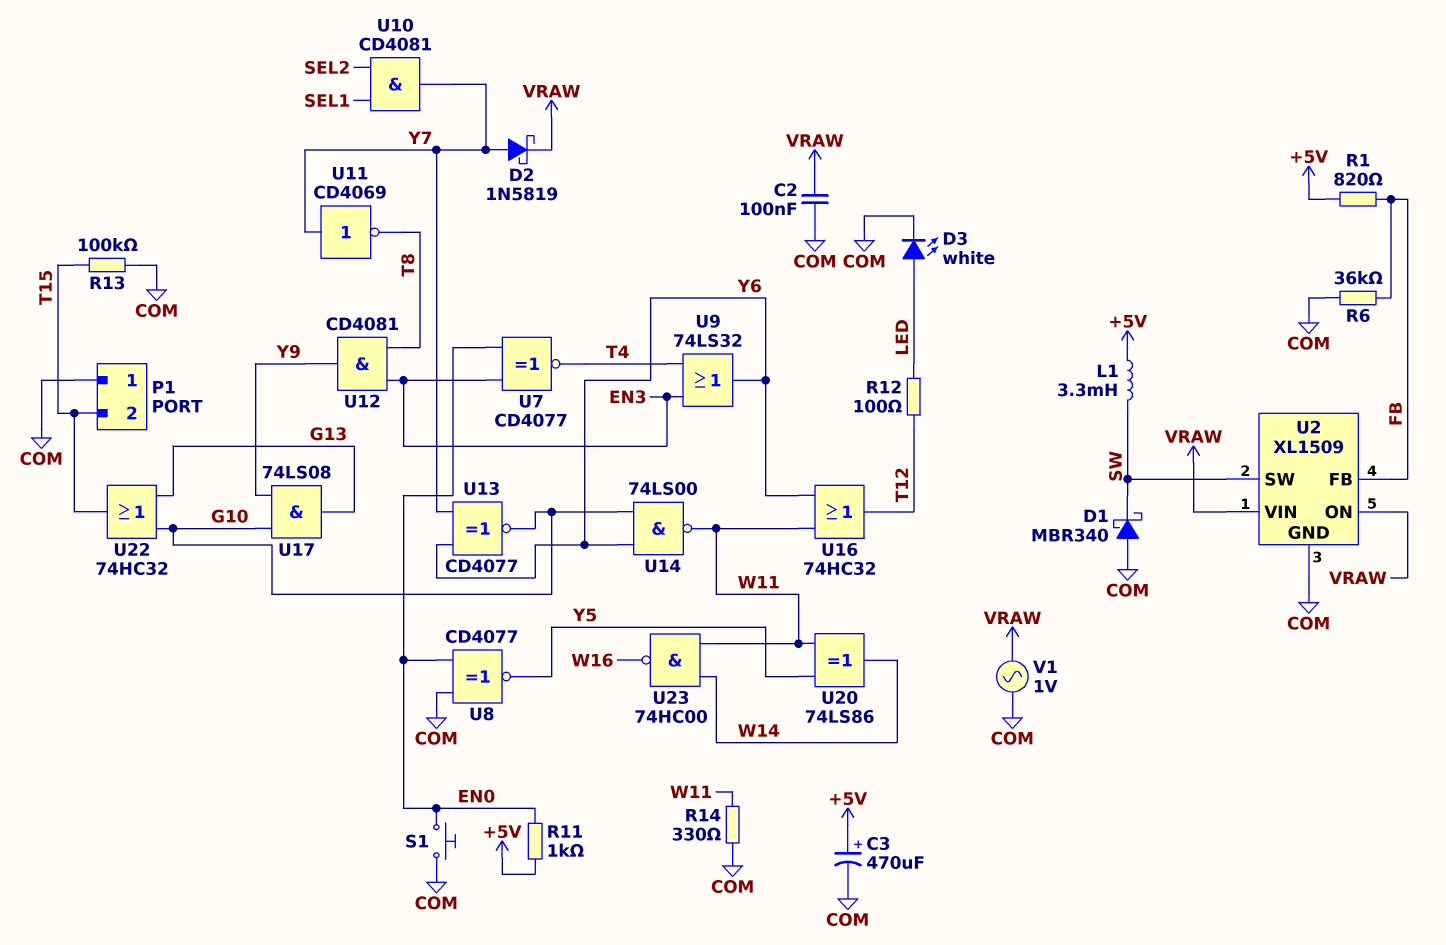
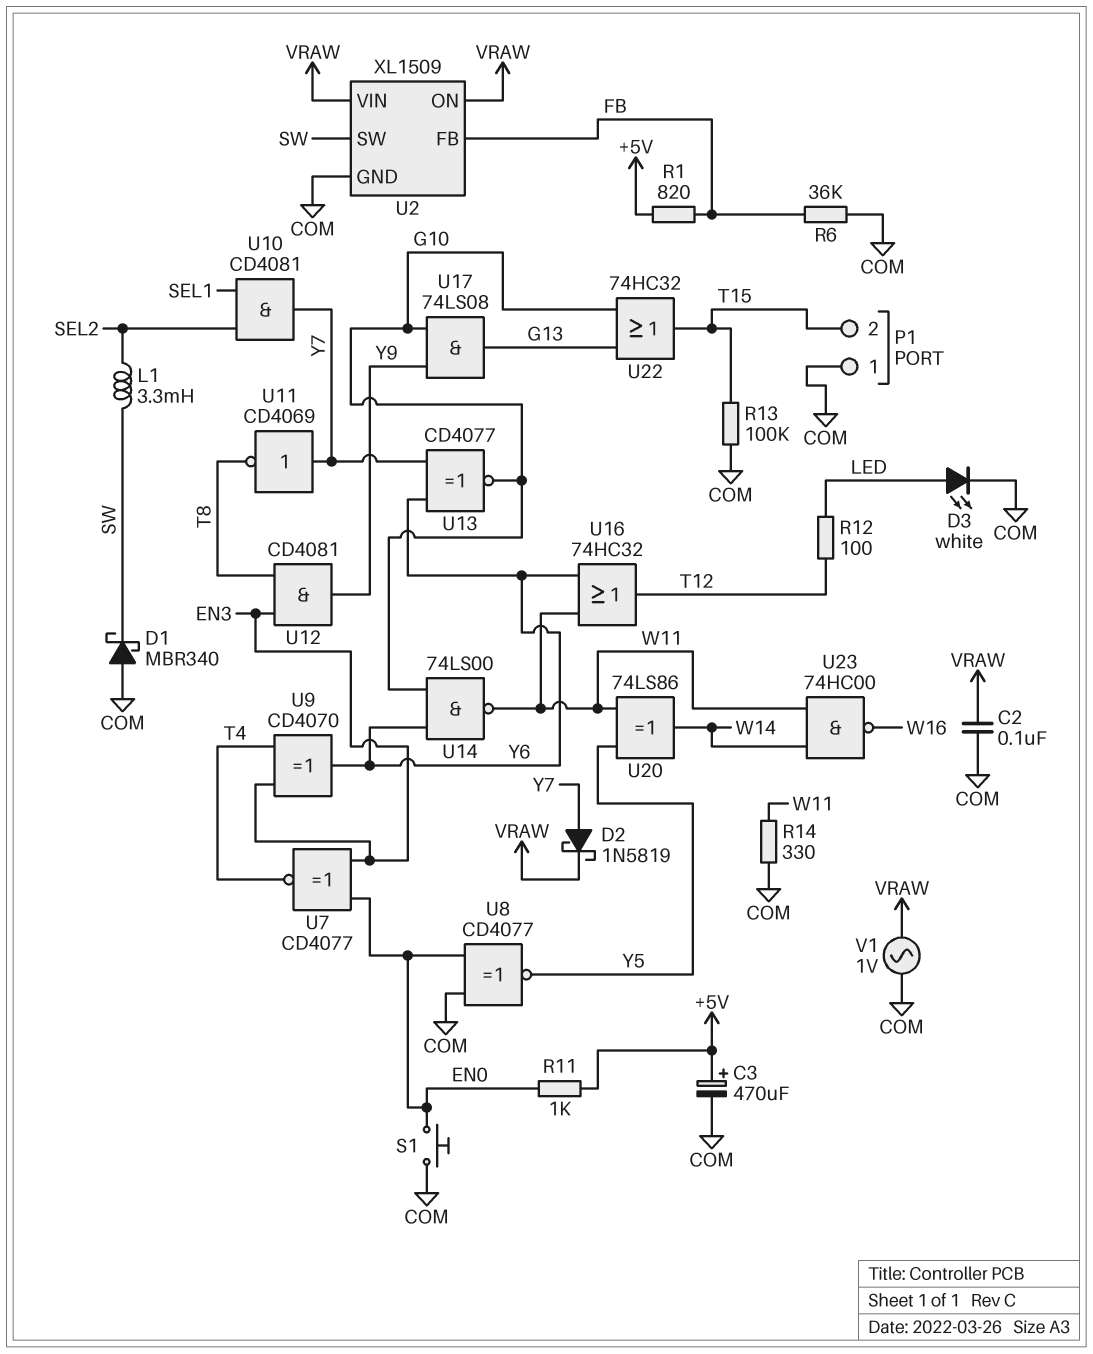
L1: 3.3mH (+5V, SW) -> 3.3mH (SEL2, SW)
U9: OR 74LS32 (in EN3, in T4, out Y6) -> XOR CD4070 (in EN3, in T4, out Y6)

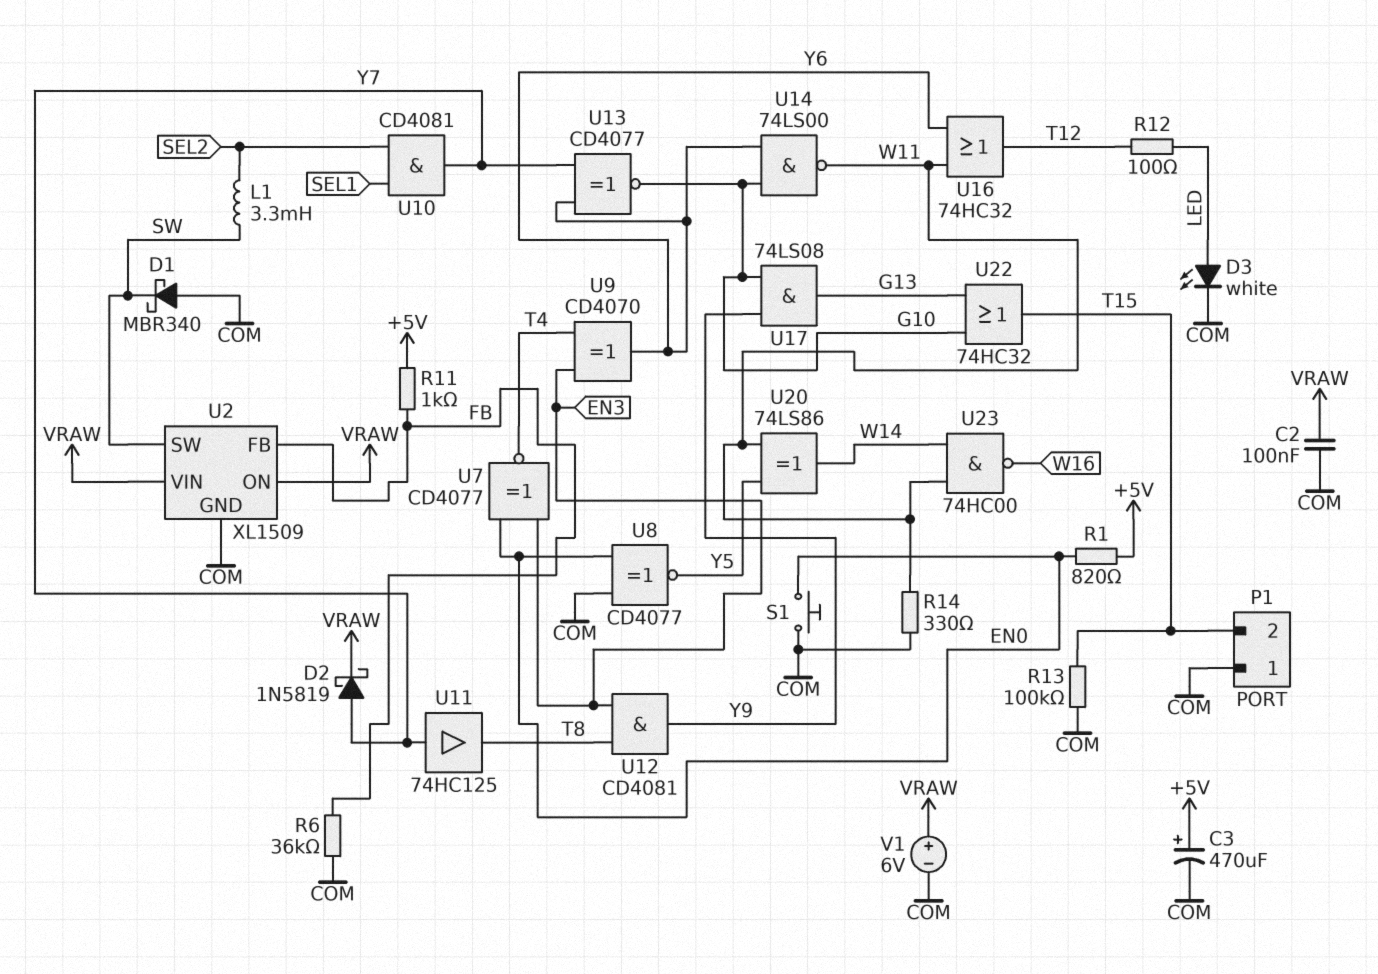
R1: 820 (+5V, FB) -> 820 (+5V, EN0)
R11: 1k (+5V, EN0) -> 1k (+5V, FB)
U11: NOT CD4069 (in Y7, out T8) -> buffer 74HC125 (in Y7, out T8)
V1: AC 1V (COM, VRAW) -> 6V (plus VRAW, minus COM)

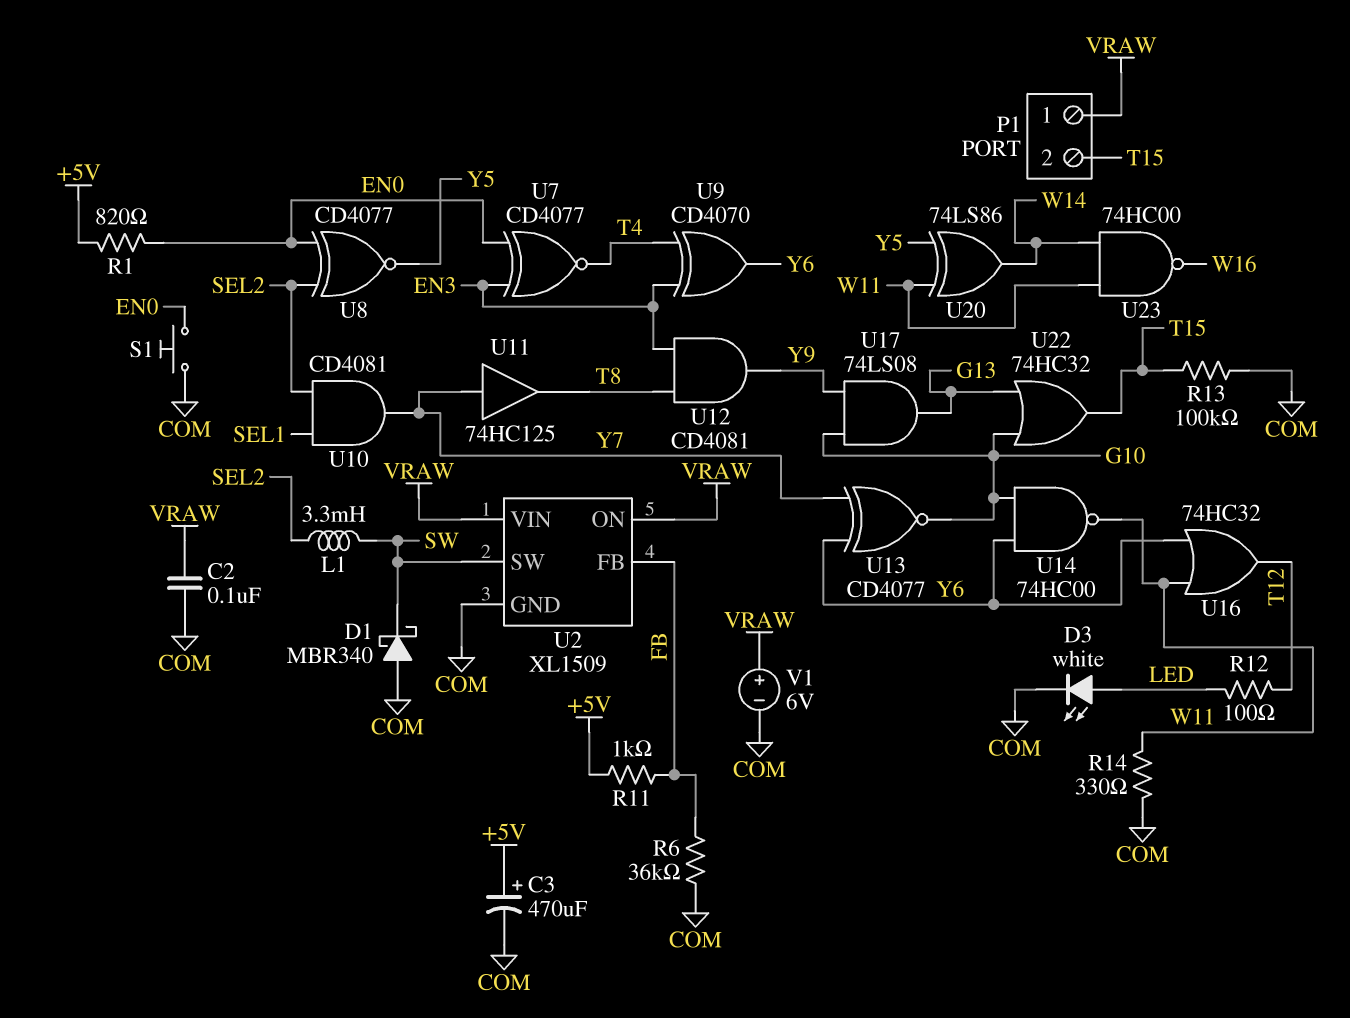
D2: schottky 1N5819 (A Y7, K VRAW) -> none
P1 pin 1: COM -> VRAW
U8: XNOR CD4077 (in COM, in EN0, out Y5) -> XNOR CD4077 (in EN0, in SEL2, out Y5)
U14: NAND 74LS00 (in G10, in Y6, out W11) -> NAND 74HC00 (in G10, in Y6, out W11)

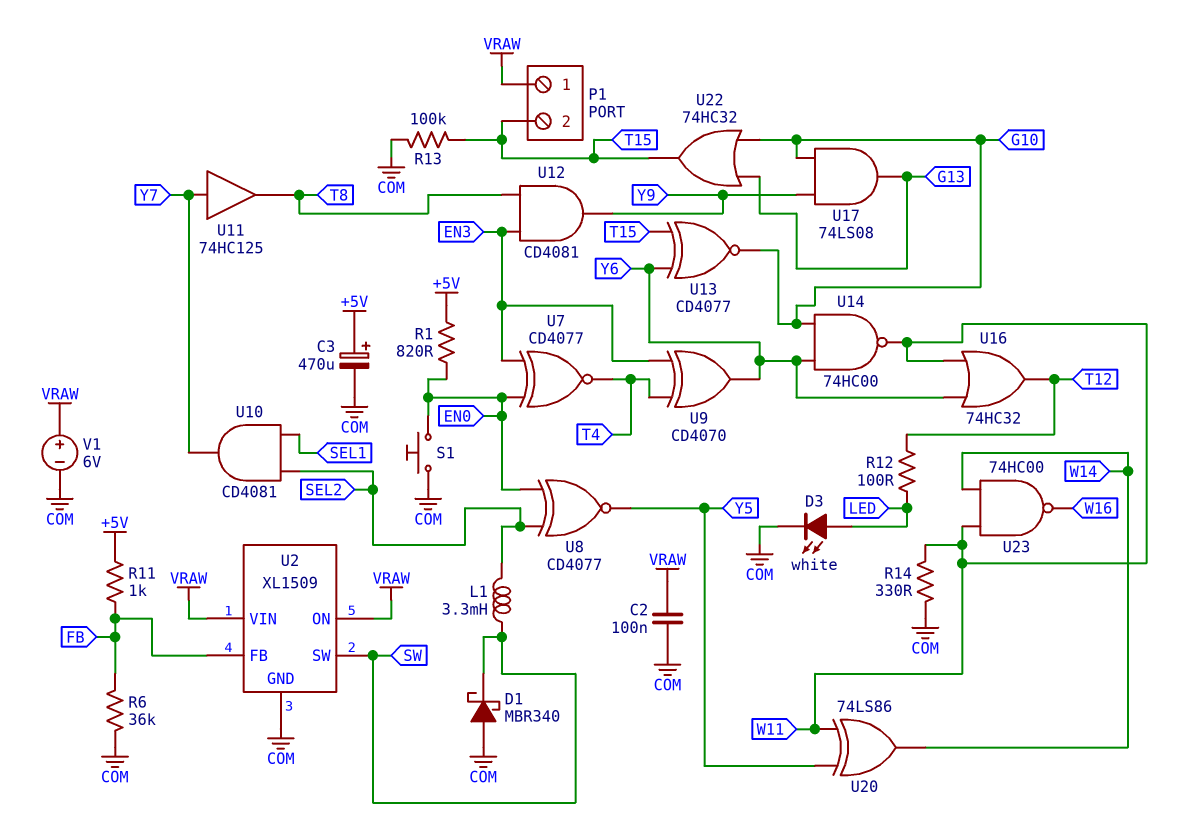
U13: XNOR CD4077 (in Y6, in Y7, out G10) -> XNOR CD4077 (in T15, in Y6, out G10)

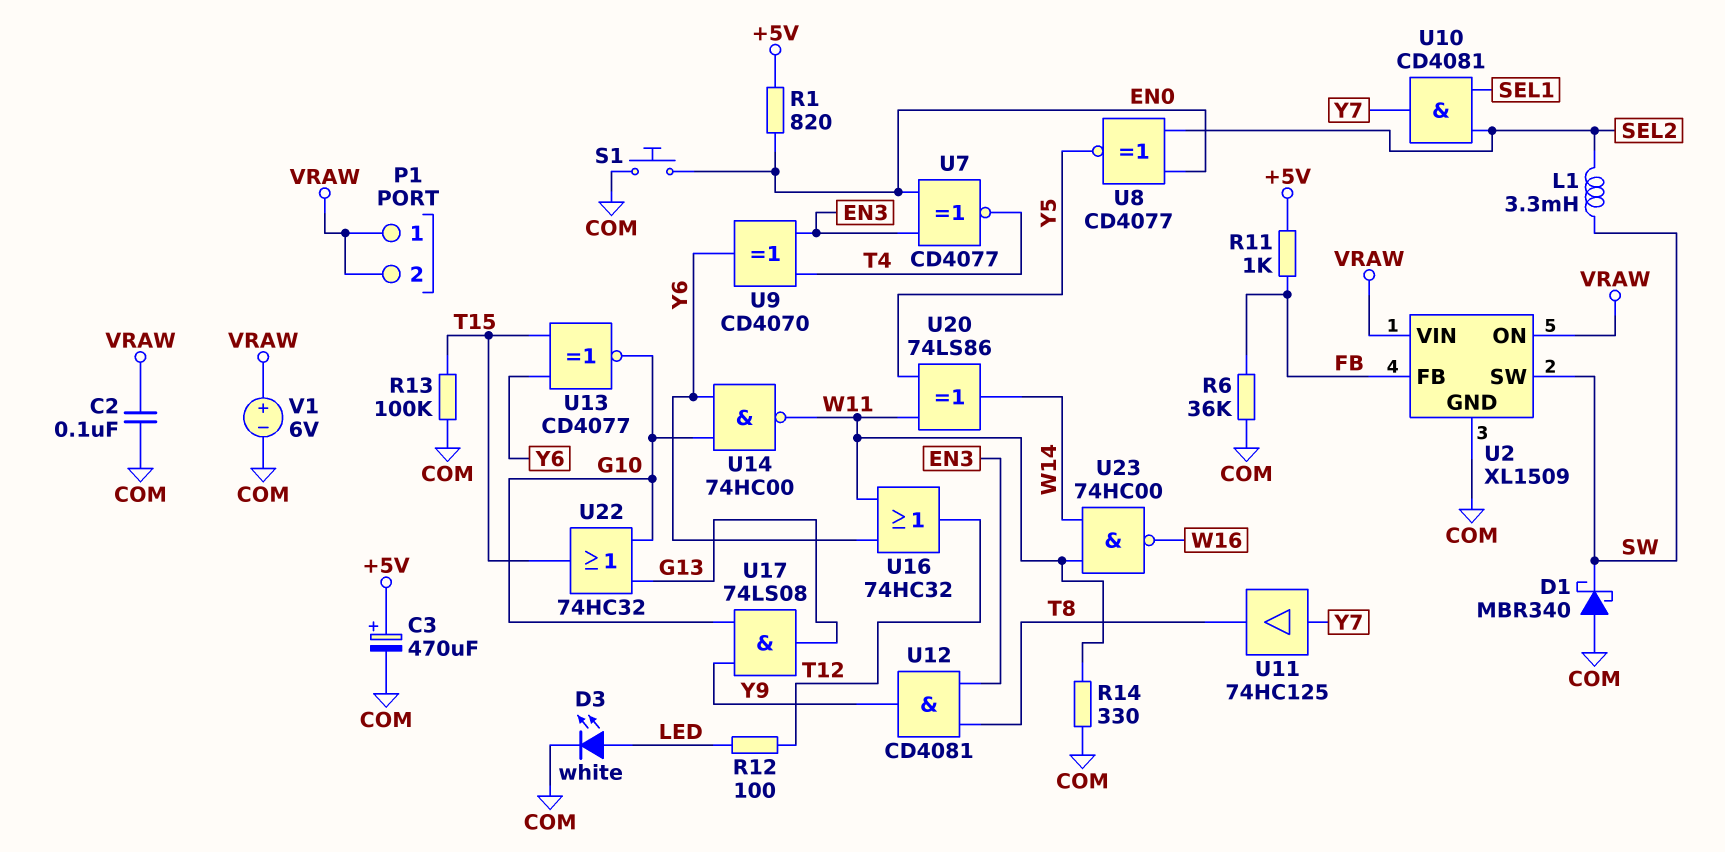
P1 pin 2: T15 -> VRAW

